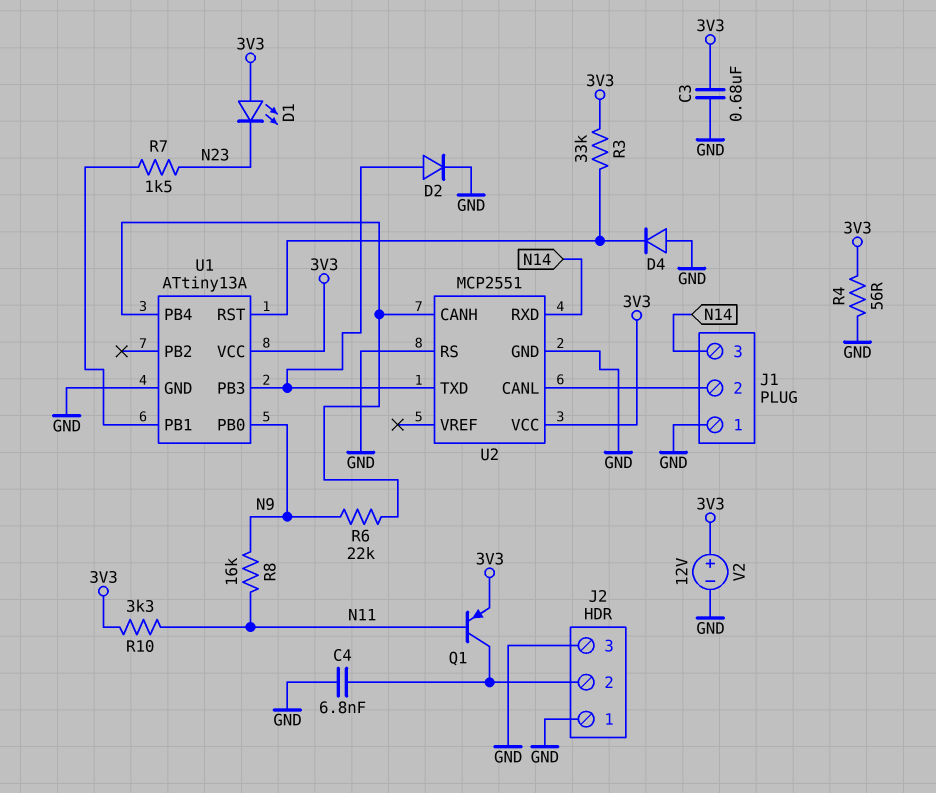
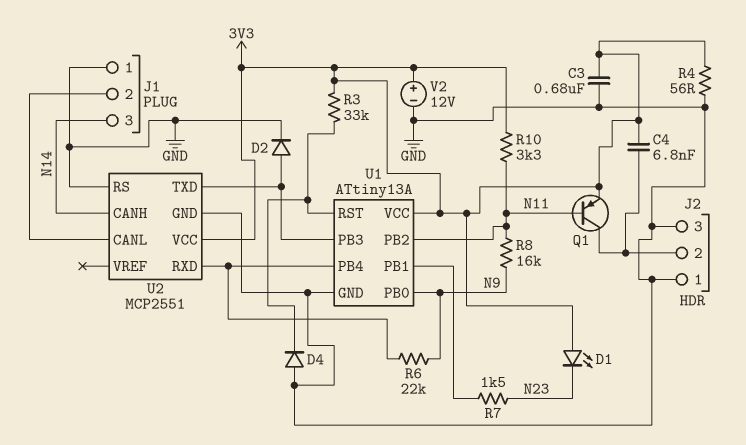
C4: 6.8nF (GND, J2/2) -> 6.8nF (3V3, J2/2)
U1 pin PB2: none -> N11
U2 pin CANH: U1/PB4 -> N14
U2 pin RXD: N14 -> U1/PB4

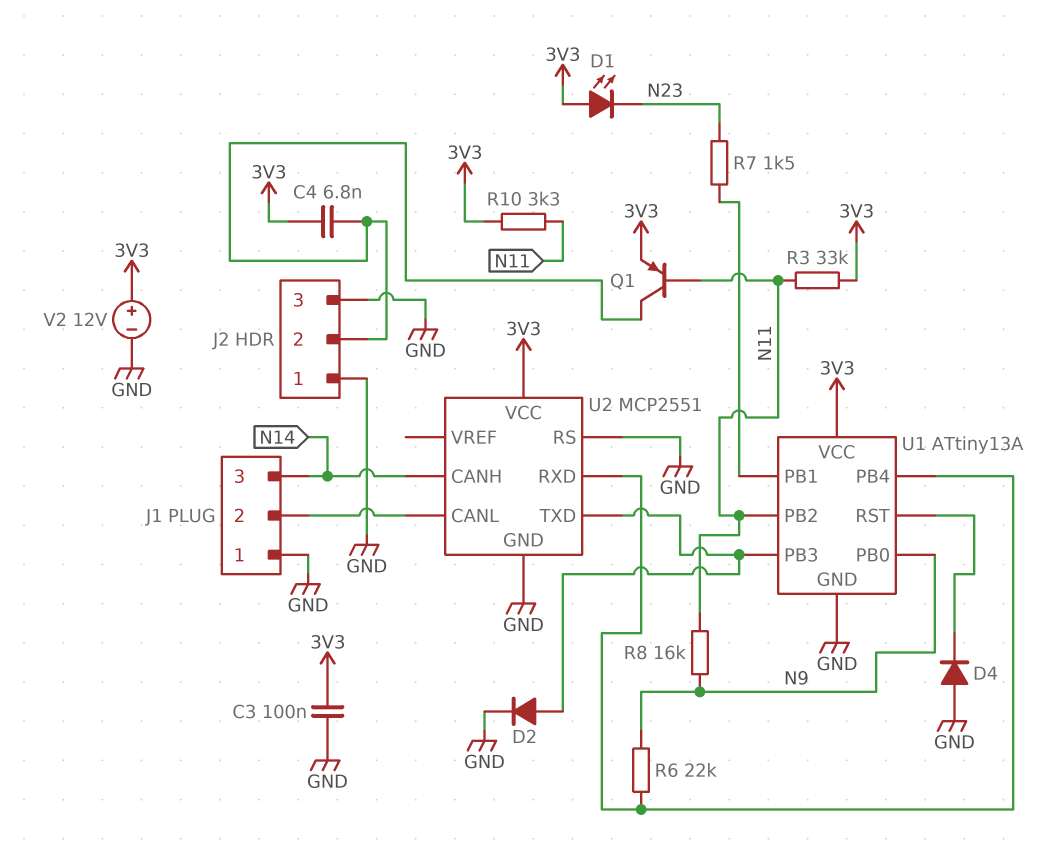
C3: 680nF (3V3, GND) -> 100nF (3V3, GND)
R3: 33k (3V3, U1/RST) -> 33k (3V3, N11)
R4: 56 (3V3, GND) -> none

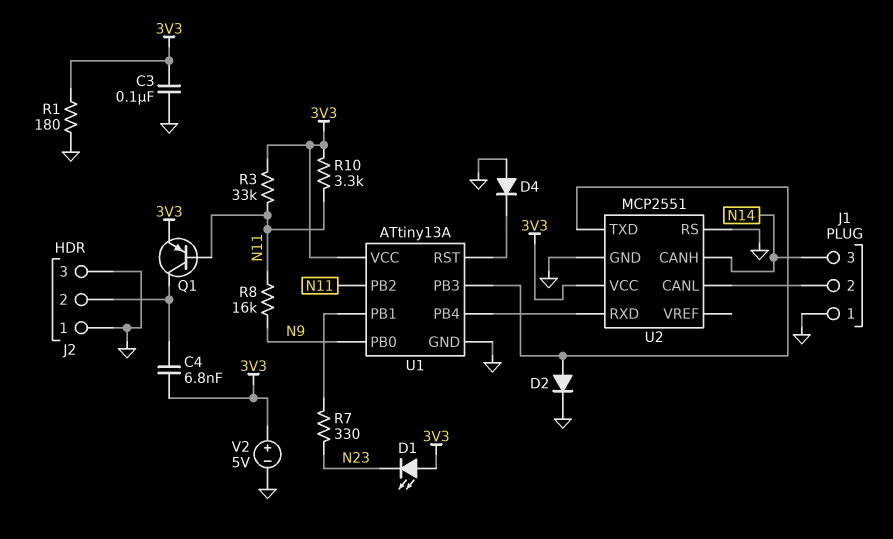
R1: none -> 180 (3V3, GND)
R6: 22k (N9, U1/PB4) -> none
R7: 1.5k (N23, U1/PB1) -> 330 (N23, U1/PB1)
V2: 12V (plus 3V3, minus GND) -> 5V (plus 3V3, minus GND)

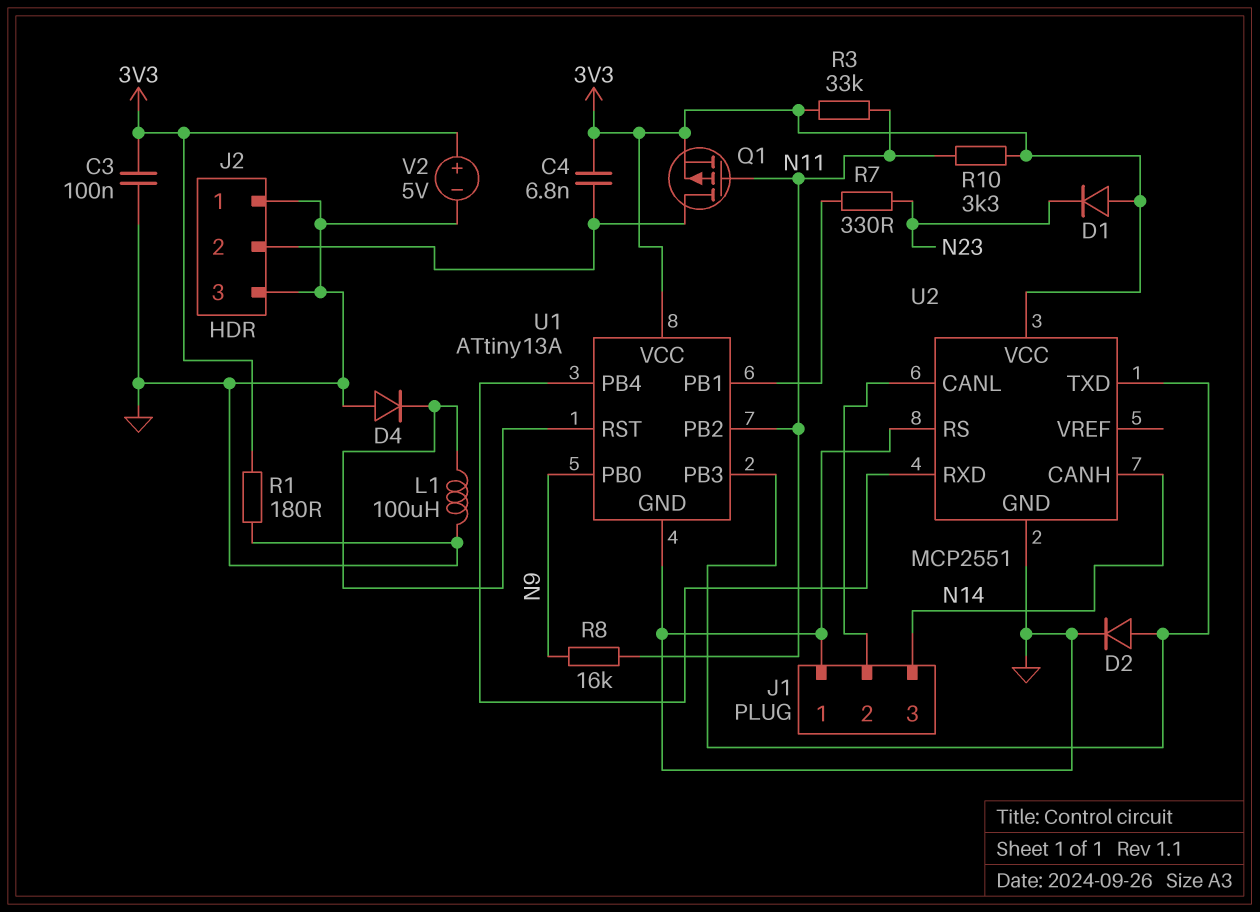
D1: LED (A 3V3, K N23) -> diode (A 3V3, K N23)
L1: none -> 100uH (GND, U1/RST)
Q1: PNP (B N11, C J2/2, E 3V3) -> PMOS (G N11, D J2/2, S 3V3)

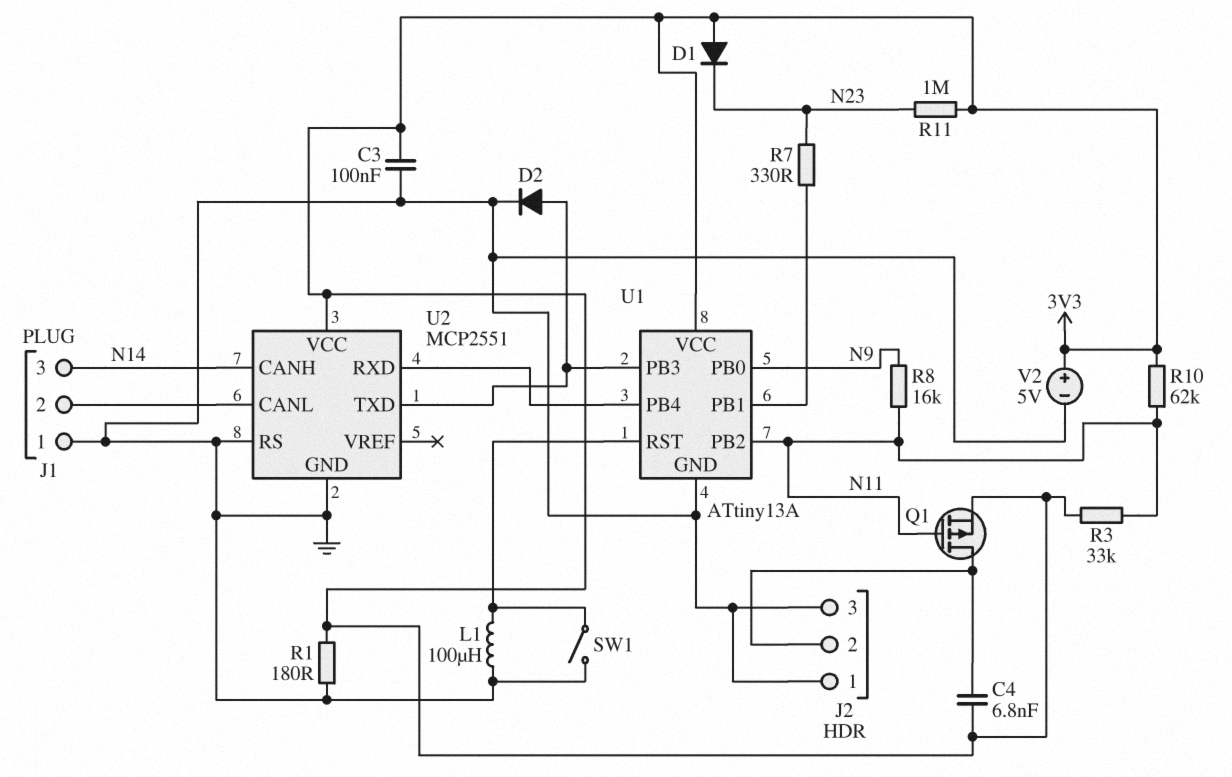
D4: diode (A GND, K U1/RST) -> none
R10: 3.3k (3V3, N11) -> 62k (3V3, N11)
R11: none -> 1M (3V3, N23)
SW1: none -> switch (GND, U1/RST)

